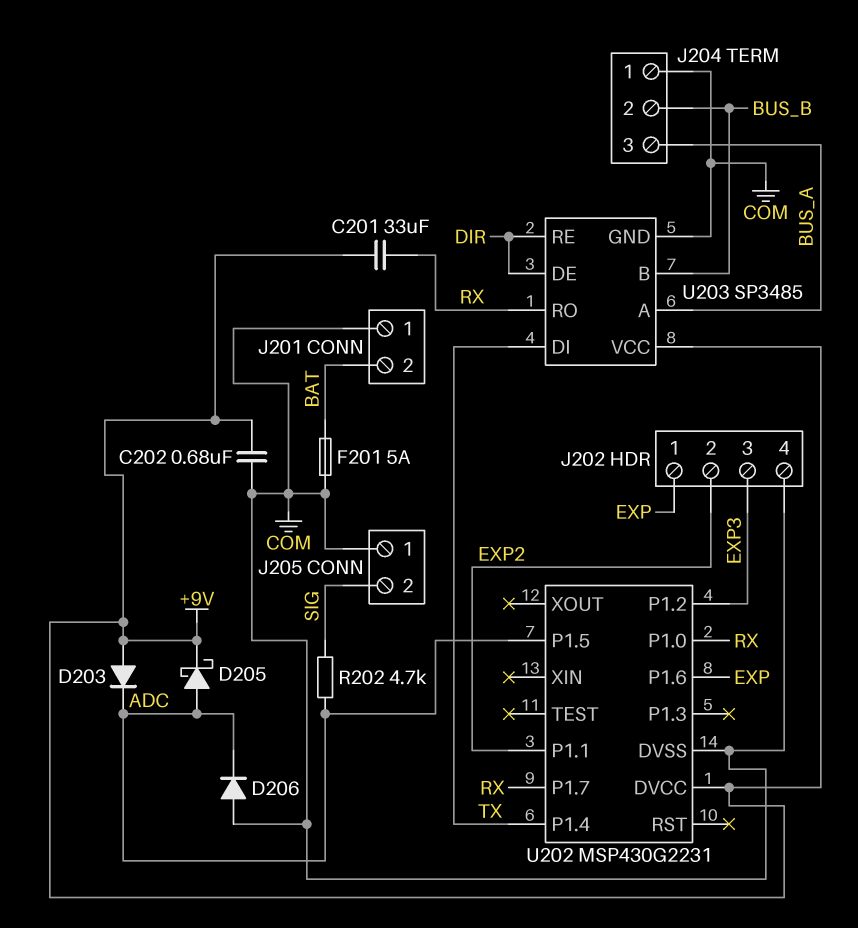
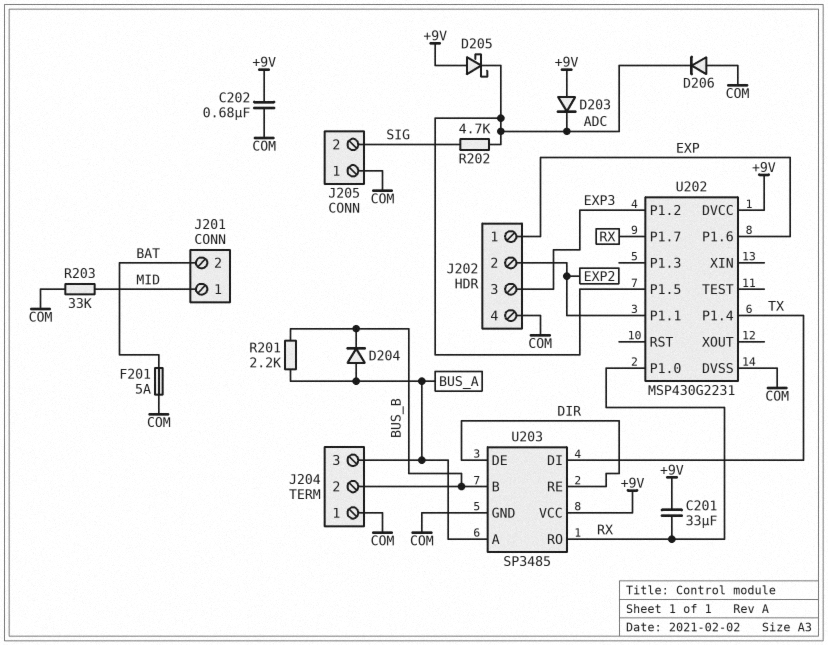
D204: none -> diode (A BUS_A, K BUS_B)
D205: schottky (A ADC, K +9V) -> schottky (A +9V, K ADC)
J201 pin 1: COM -> MID
R201: none -> 2.2k (BUS_A, BUS_B)
R203: none -> 33k (COM, MID)

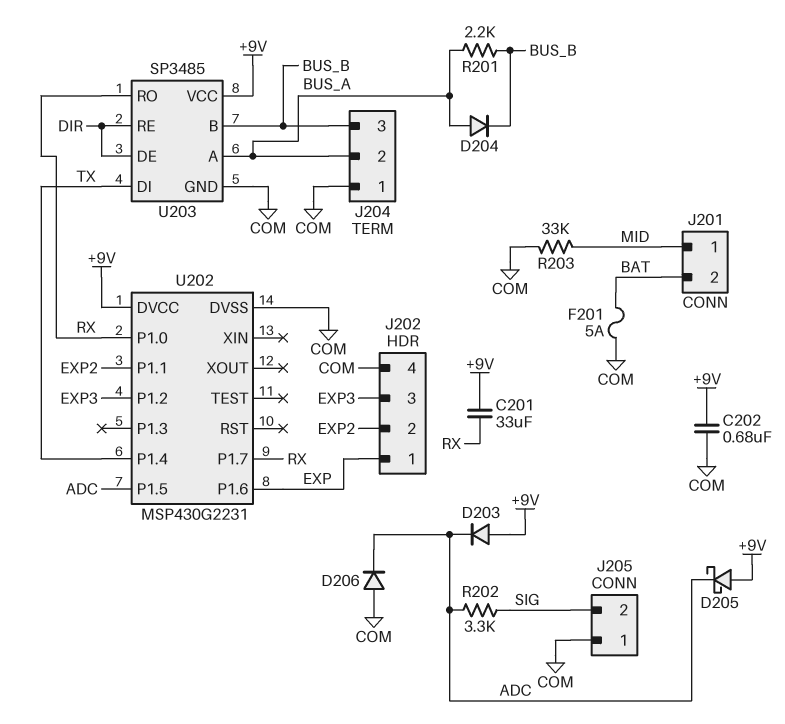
J204 pin 2: BUS_B -> BUS_A
J204 pin 3: BUS_A -> BUS_B
R202: 4.7k (ADC, SIG) -> 3.3k (ADC, SIG)

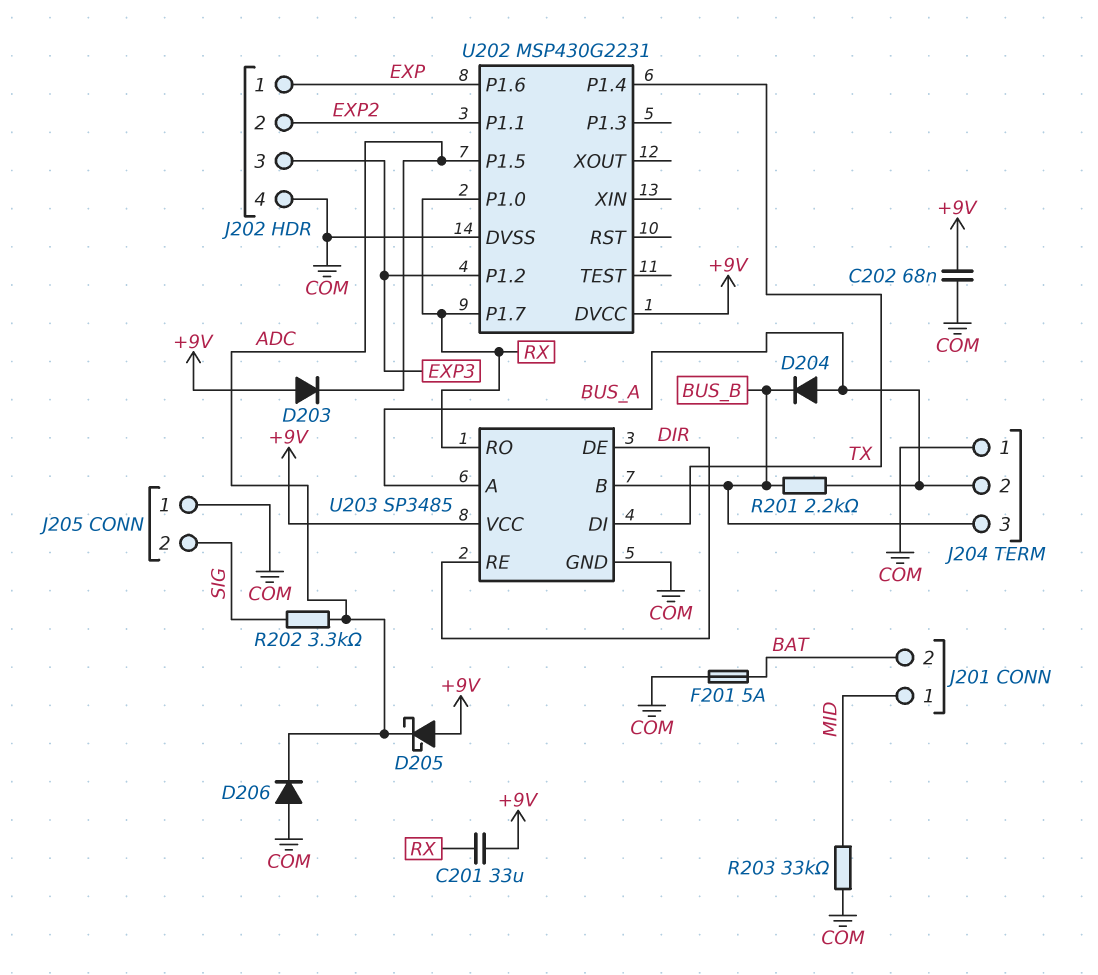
C202: 680nF (+9V, COM) -> 68nF (+9V, COM)

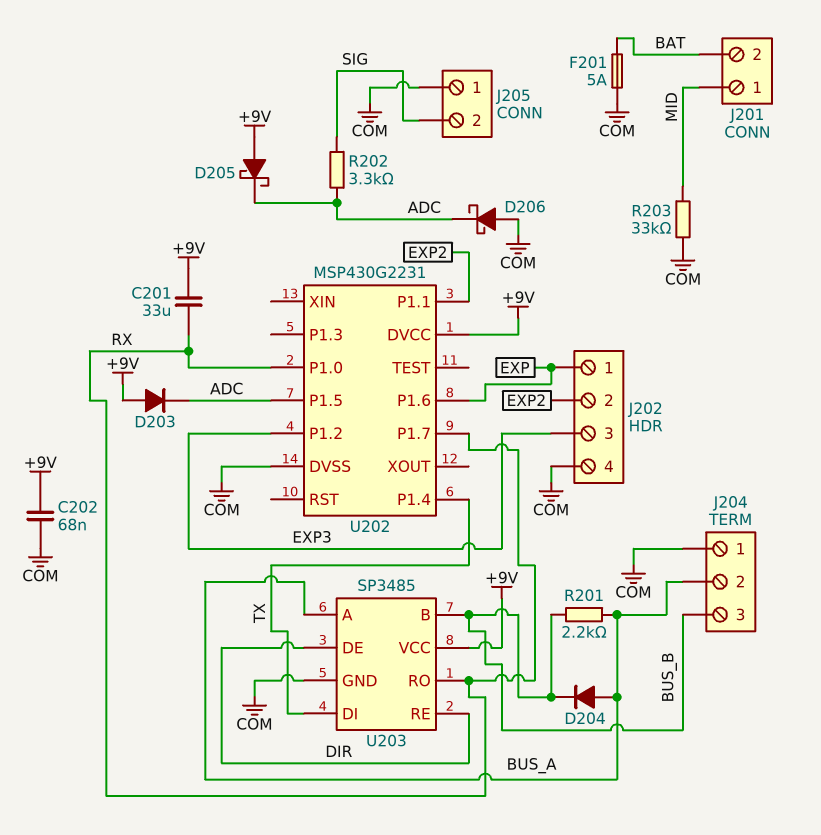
D206: diode (A COM, K ADC) -> schottky (A COM, K ADC)

